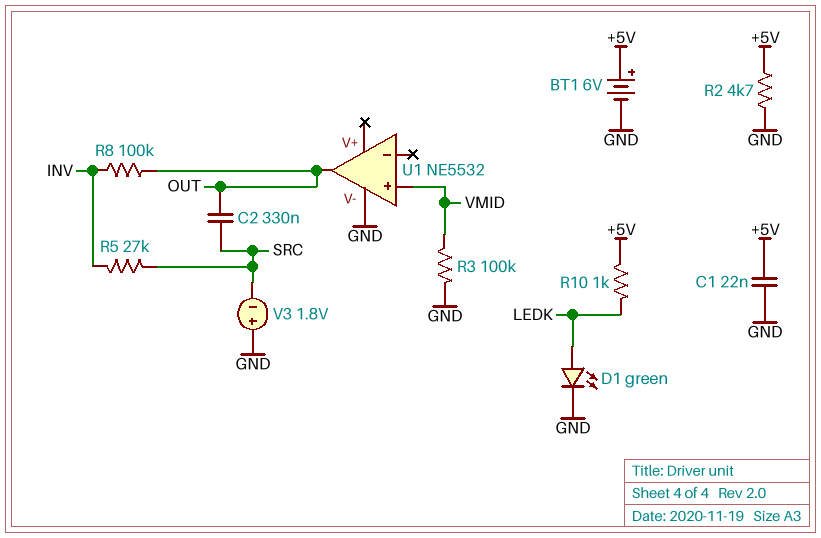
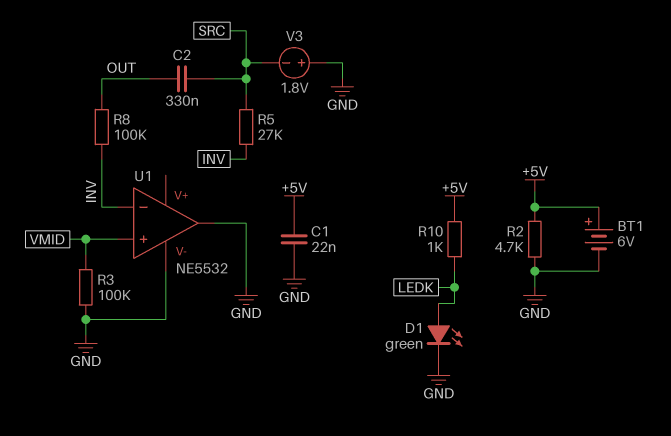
U1 pin in-: none -> INV
U1 pin out: OUT -> GND

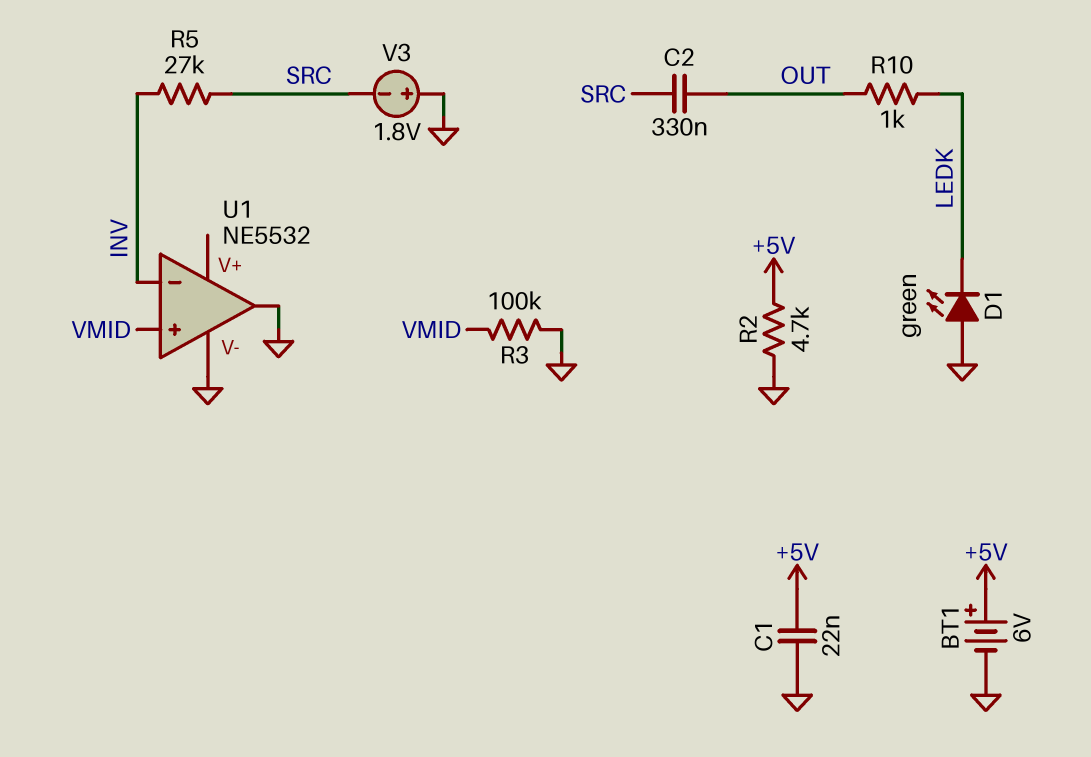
D1: LED green (A LEDK, K GND) -> LED green (A GND, K LEDK)
R8: 100k (INV, OUT) -> none
R10: 1k (+5V, LEDK) -> 1k (LEDK, OUT)

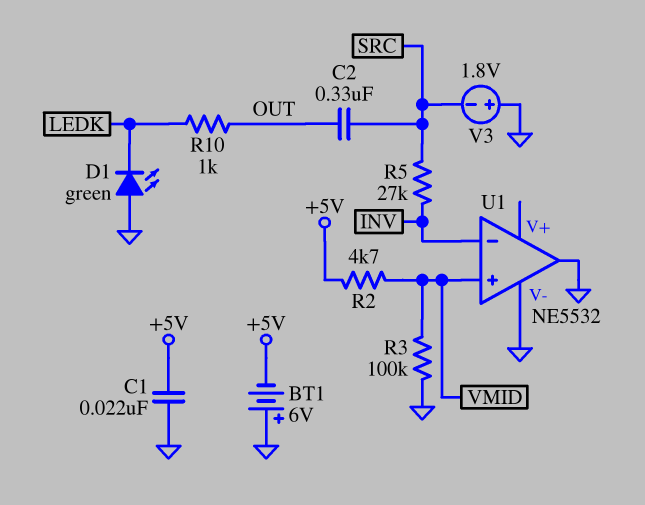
BT1: 6V (plus +5V, minus GND) -> 6V (plus GND, minus +5V)
R2: 4.7k (+5V, GND) -> 4.7k (+5V, VMID)

